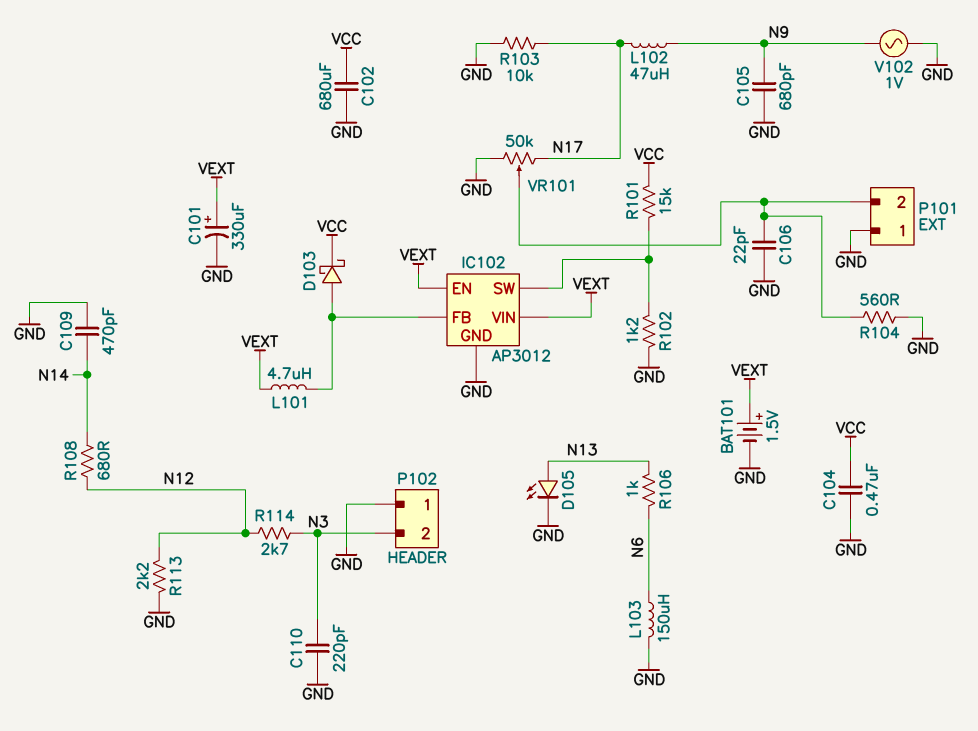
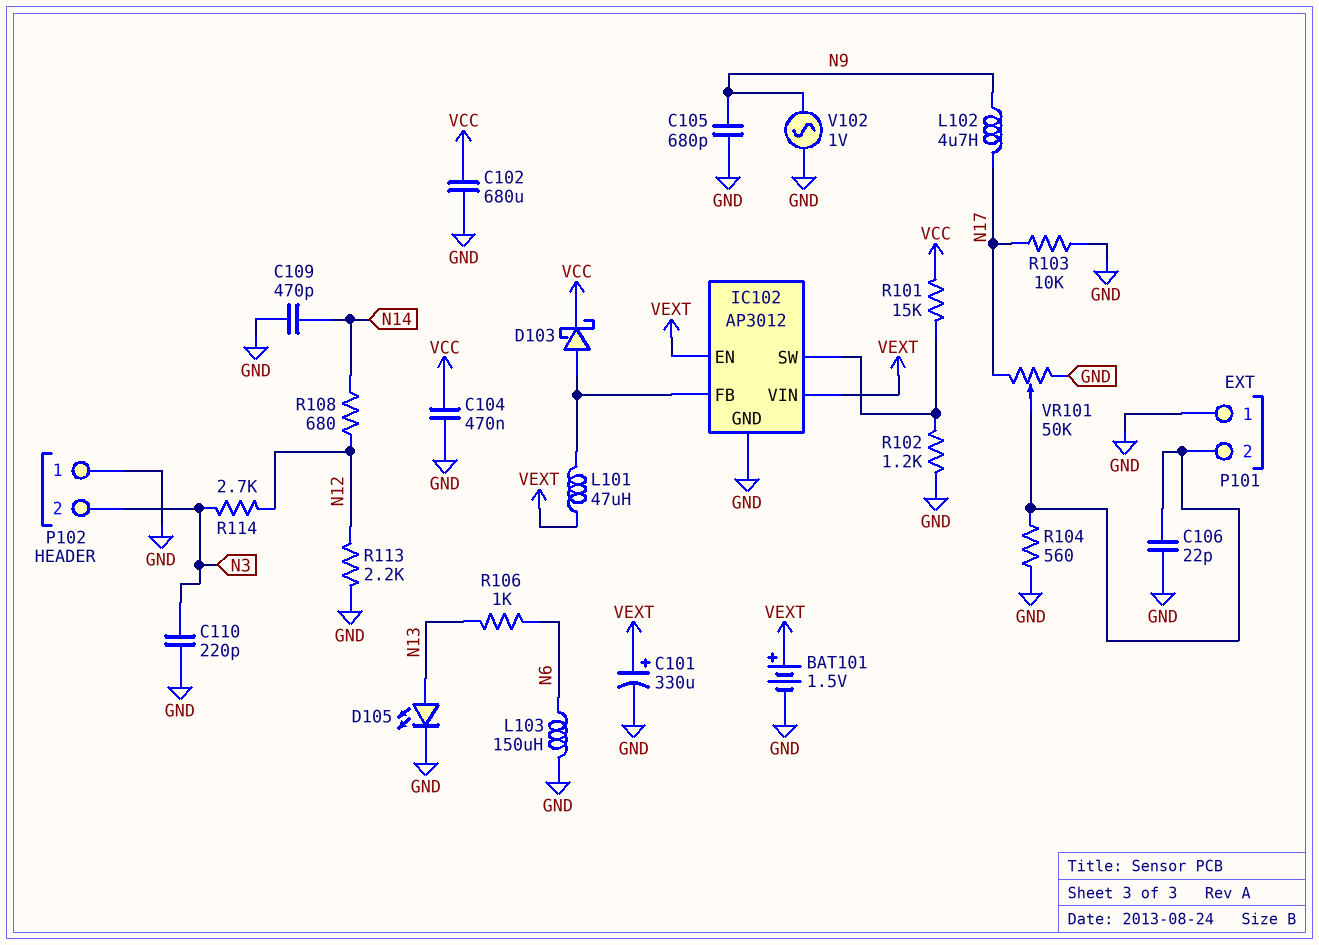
L101: 4.7uH (IC102/FB, VEXT) -> 47uH (IC102/FB, VEXT)
L102: 47uH (N9, N17) -> 4.7uH (N9, N17)

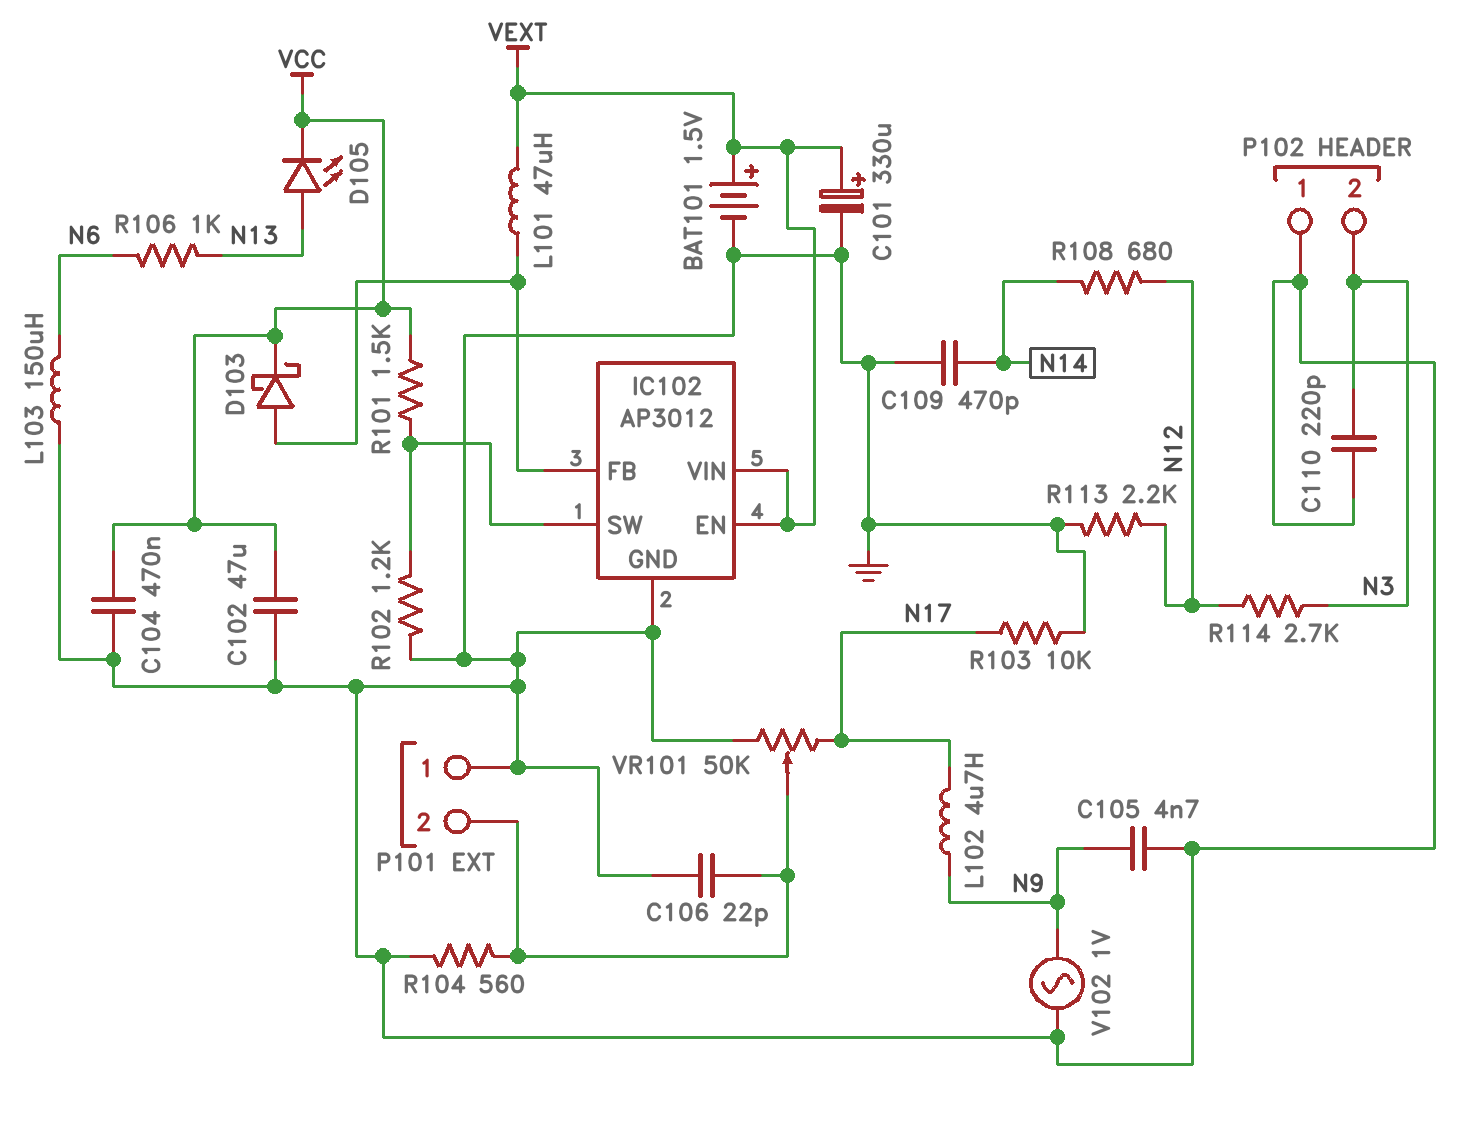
C102: 680uF (GND, VCC) -> 47uF (GND, VCC)
C105: 680pF (GND, N9) -> 4.7nF (GND, N9)
D105: LED (A N13, K GND) -> LED (A N13, K VCC)
R101: 15k (IC102/SW, VCC) -> 1.5k (IC102/SW, VCC)

